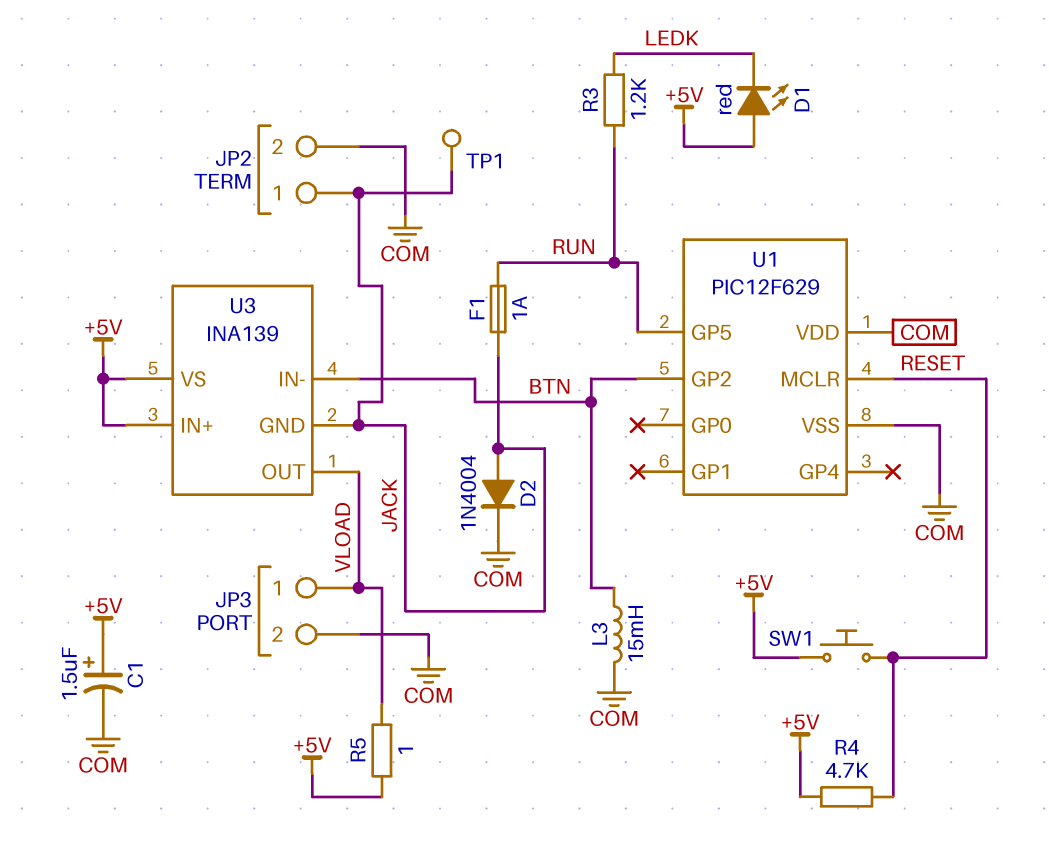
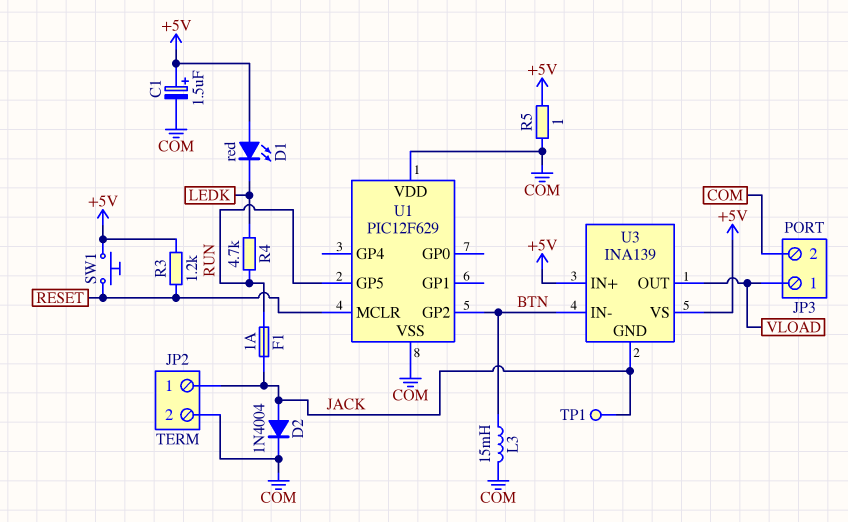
R3: 1.2k (LEDK, RUN) -> 1.2k (+5V, RESET)
R4: 4.7k (+5V, RESET) -> 4.7k (LEDK, RUN)
R5: 1 (+5V, VLOAD) -> 1 (+5V, COM)

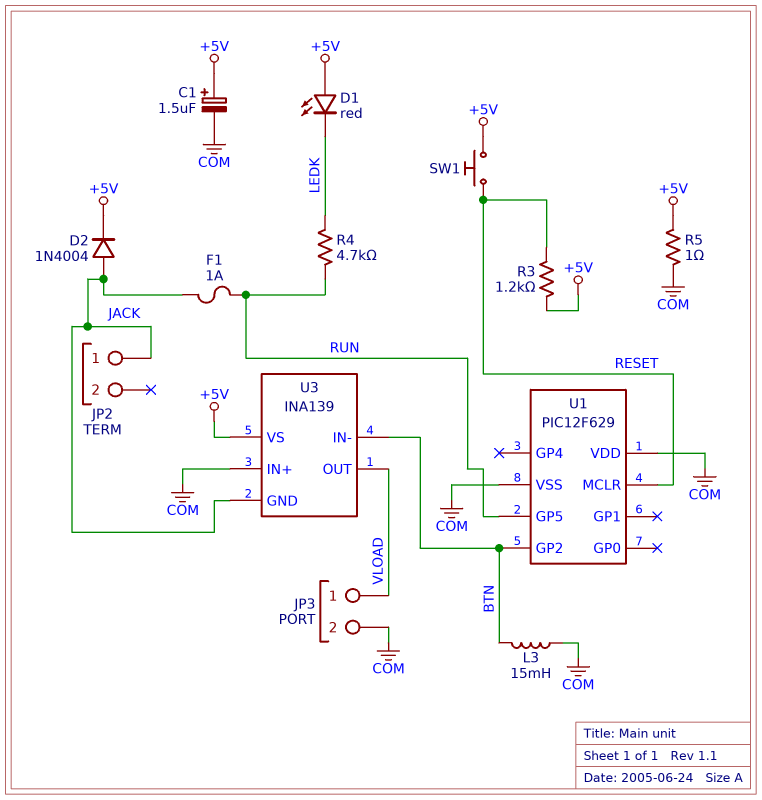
D2: diode 1N4004 (A JACK, K COM) -> diode 1N4004 (A JACK, K +5V)
JP2 pin 2: COM -> none
TP1: test point (JACK) -> none
U3 pin IN+: +5V -> COM

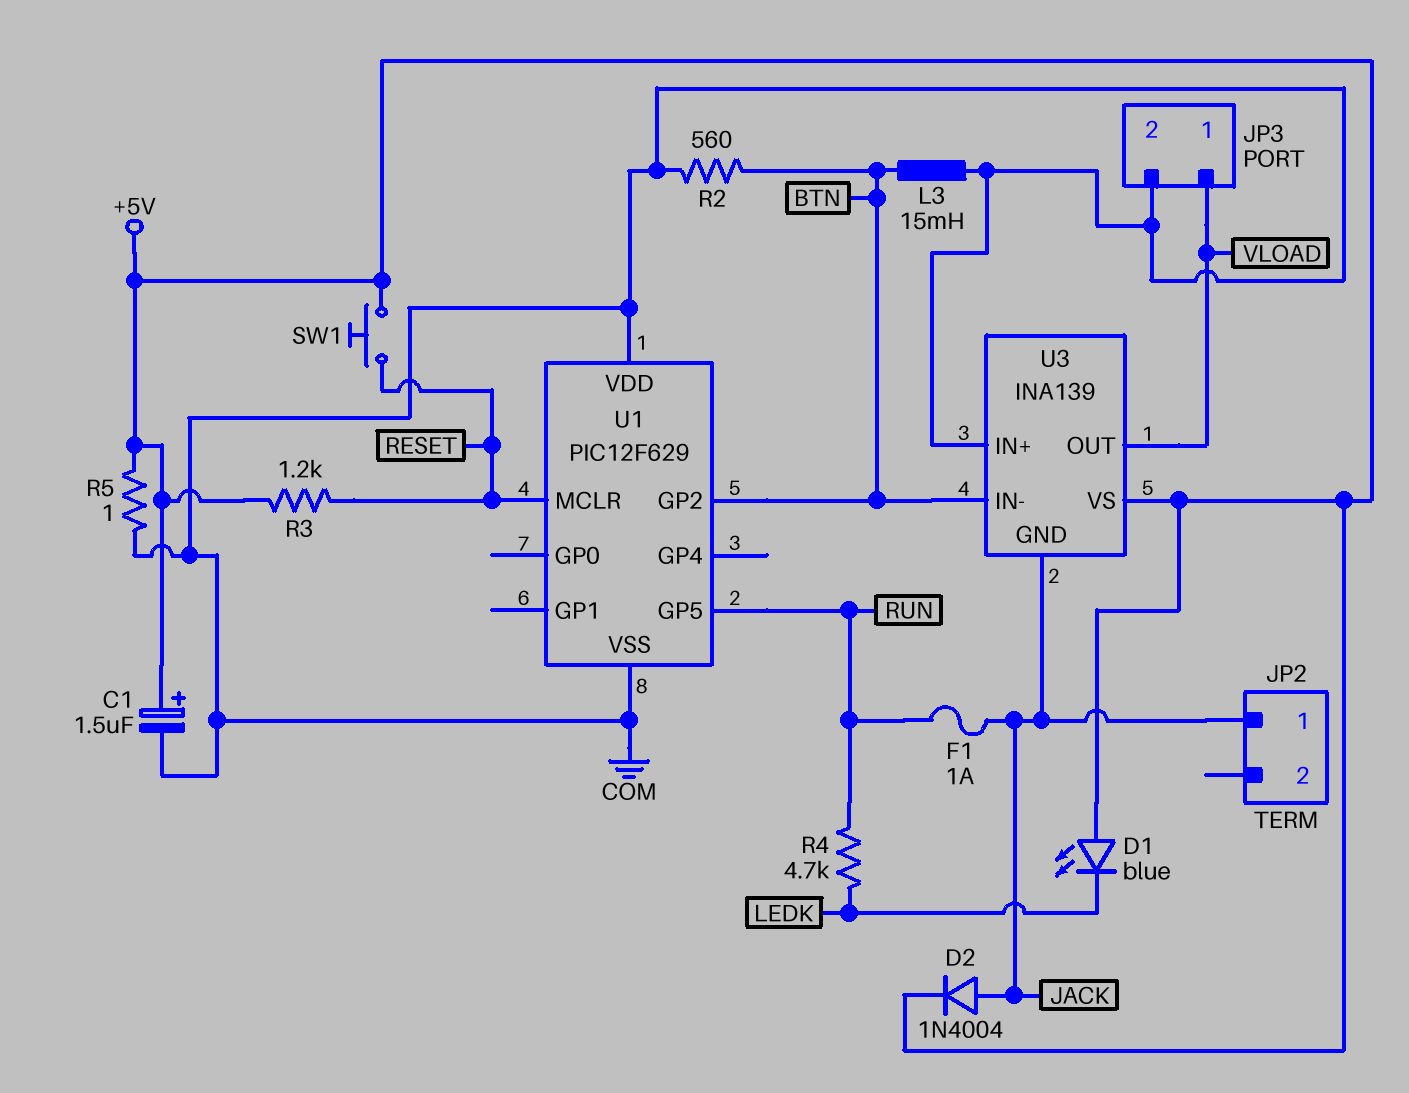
D1: LED red (A +5V, K LEDK) -> LED blue (A +5V, K LEDK)
R2: none -> 560 (BTN, COM)

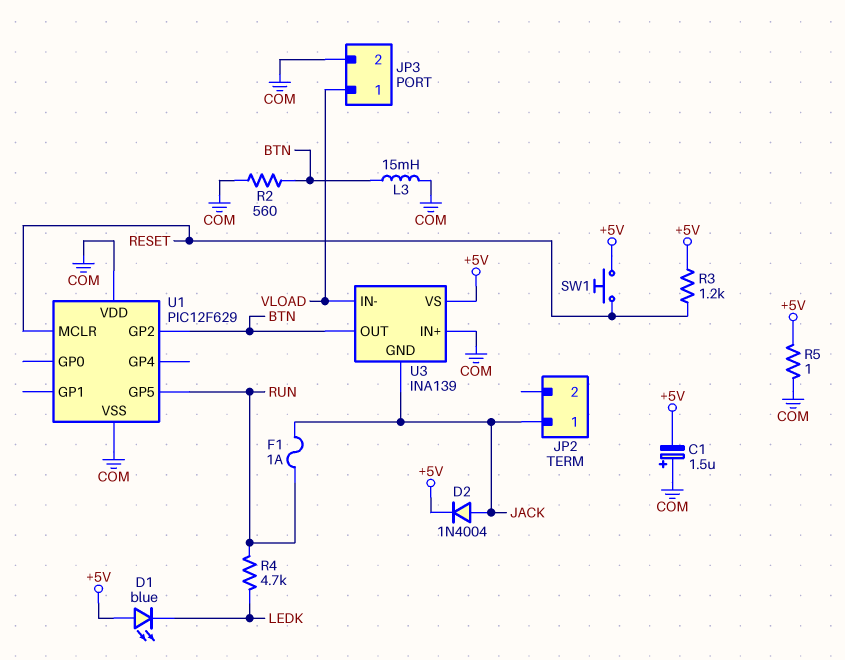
C1: 1.5uF (plus +5V, minus COM) -> 1.5uF (plus COM, minus +5V)
U3 pin IN-: BTN -> VLOAD
U3 pin OUT: VLOAD -> BTN

